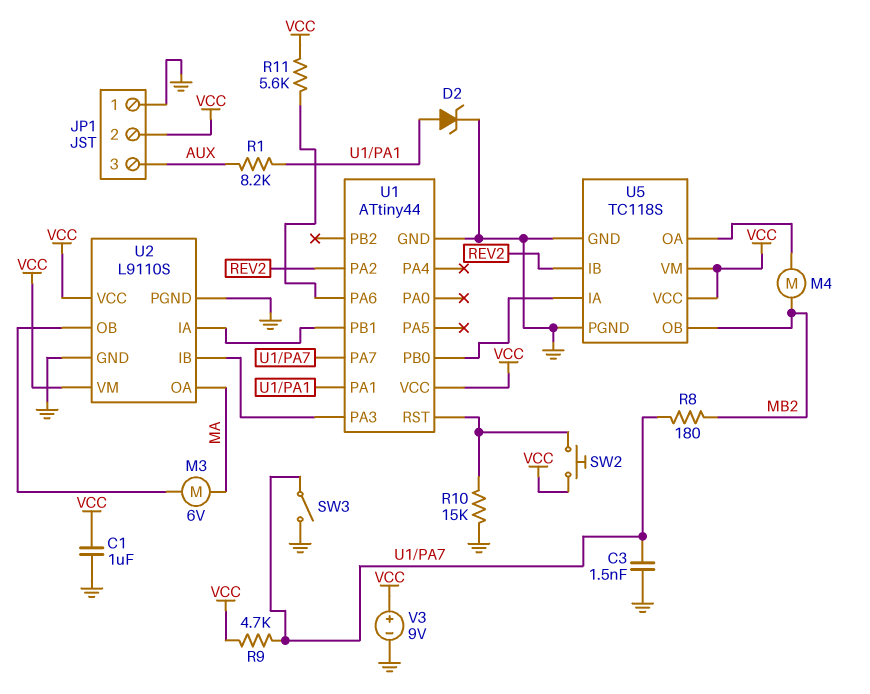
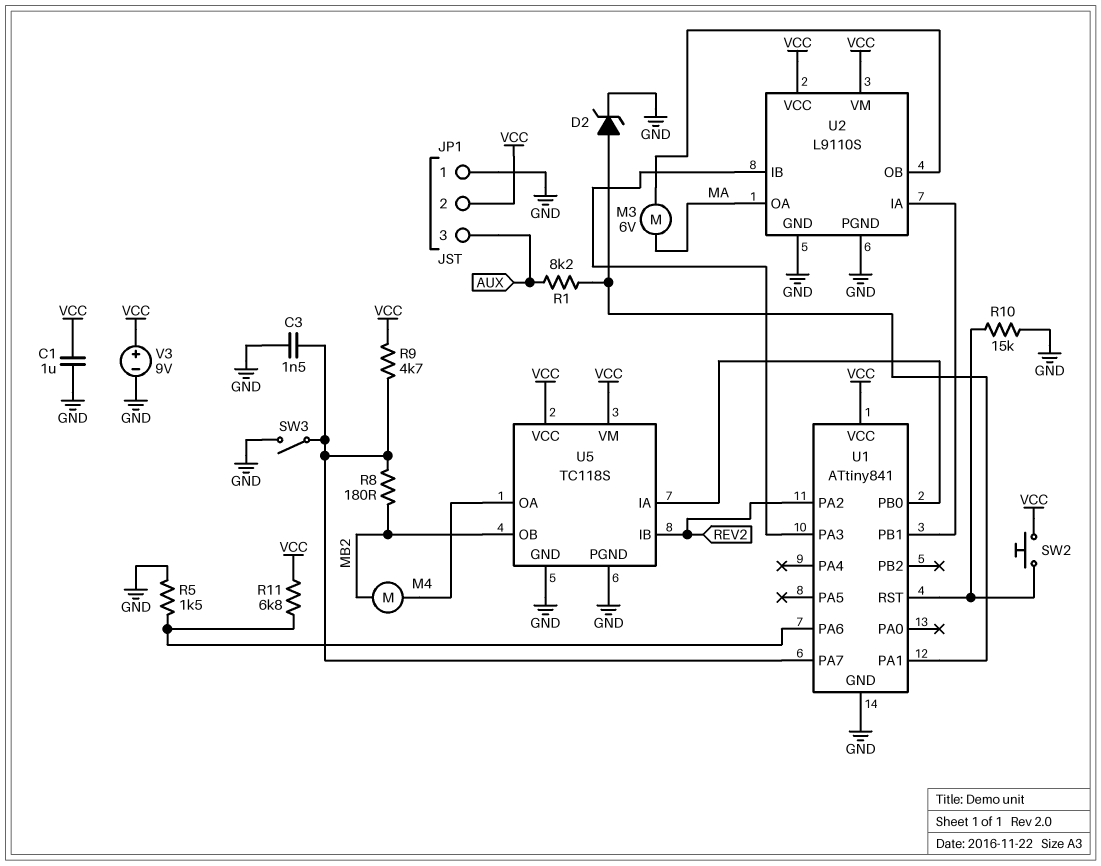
R5: none -> 1.5k (GND, U1/PA6)
R11: 5.6k (U1/PA6, VCC) -> 6.8k (U1/PA6, VCC)
U1: ATtiny44 -> ATtiny841

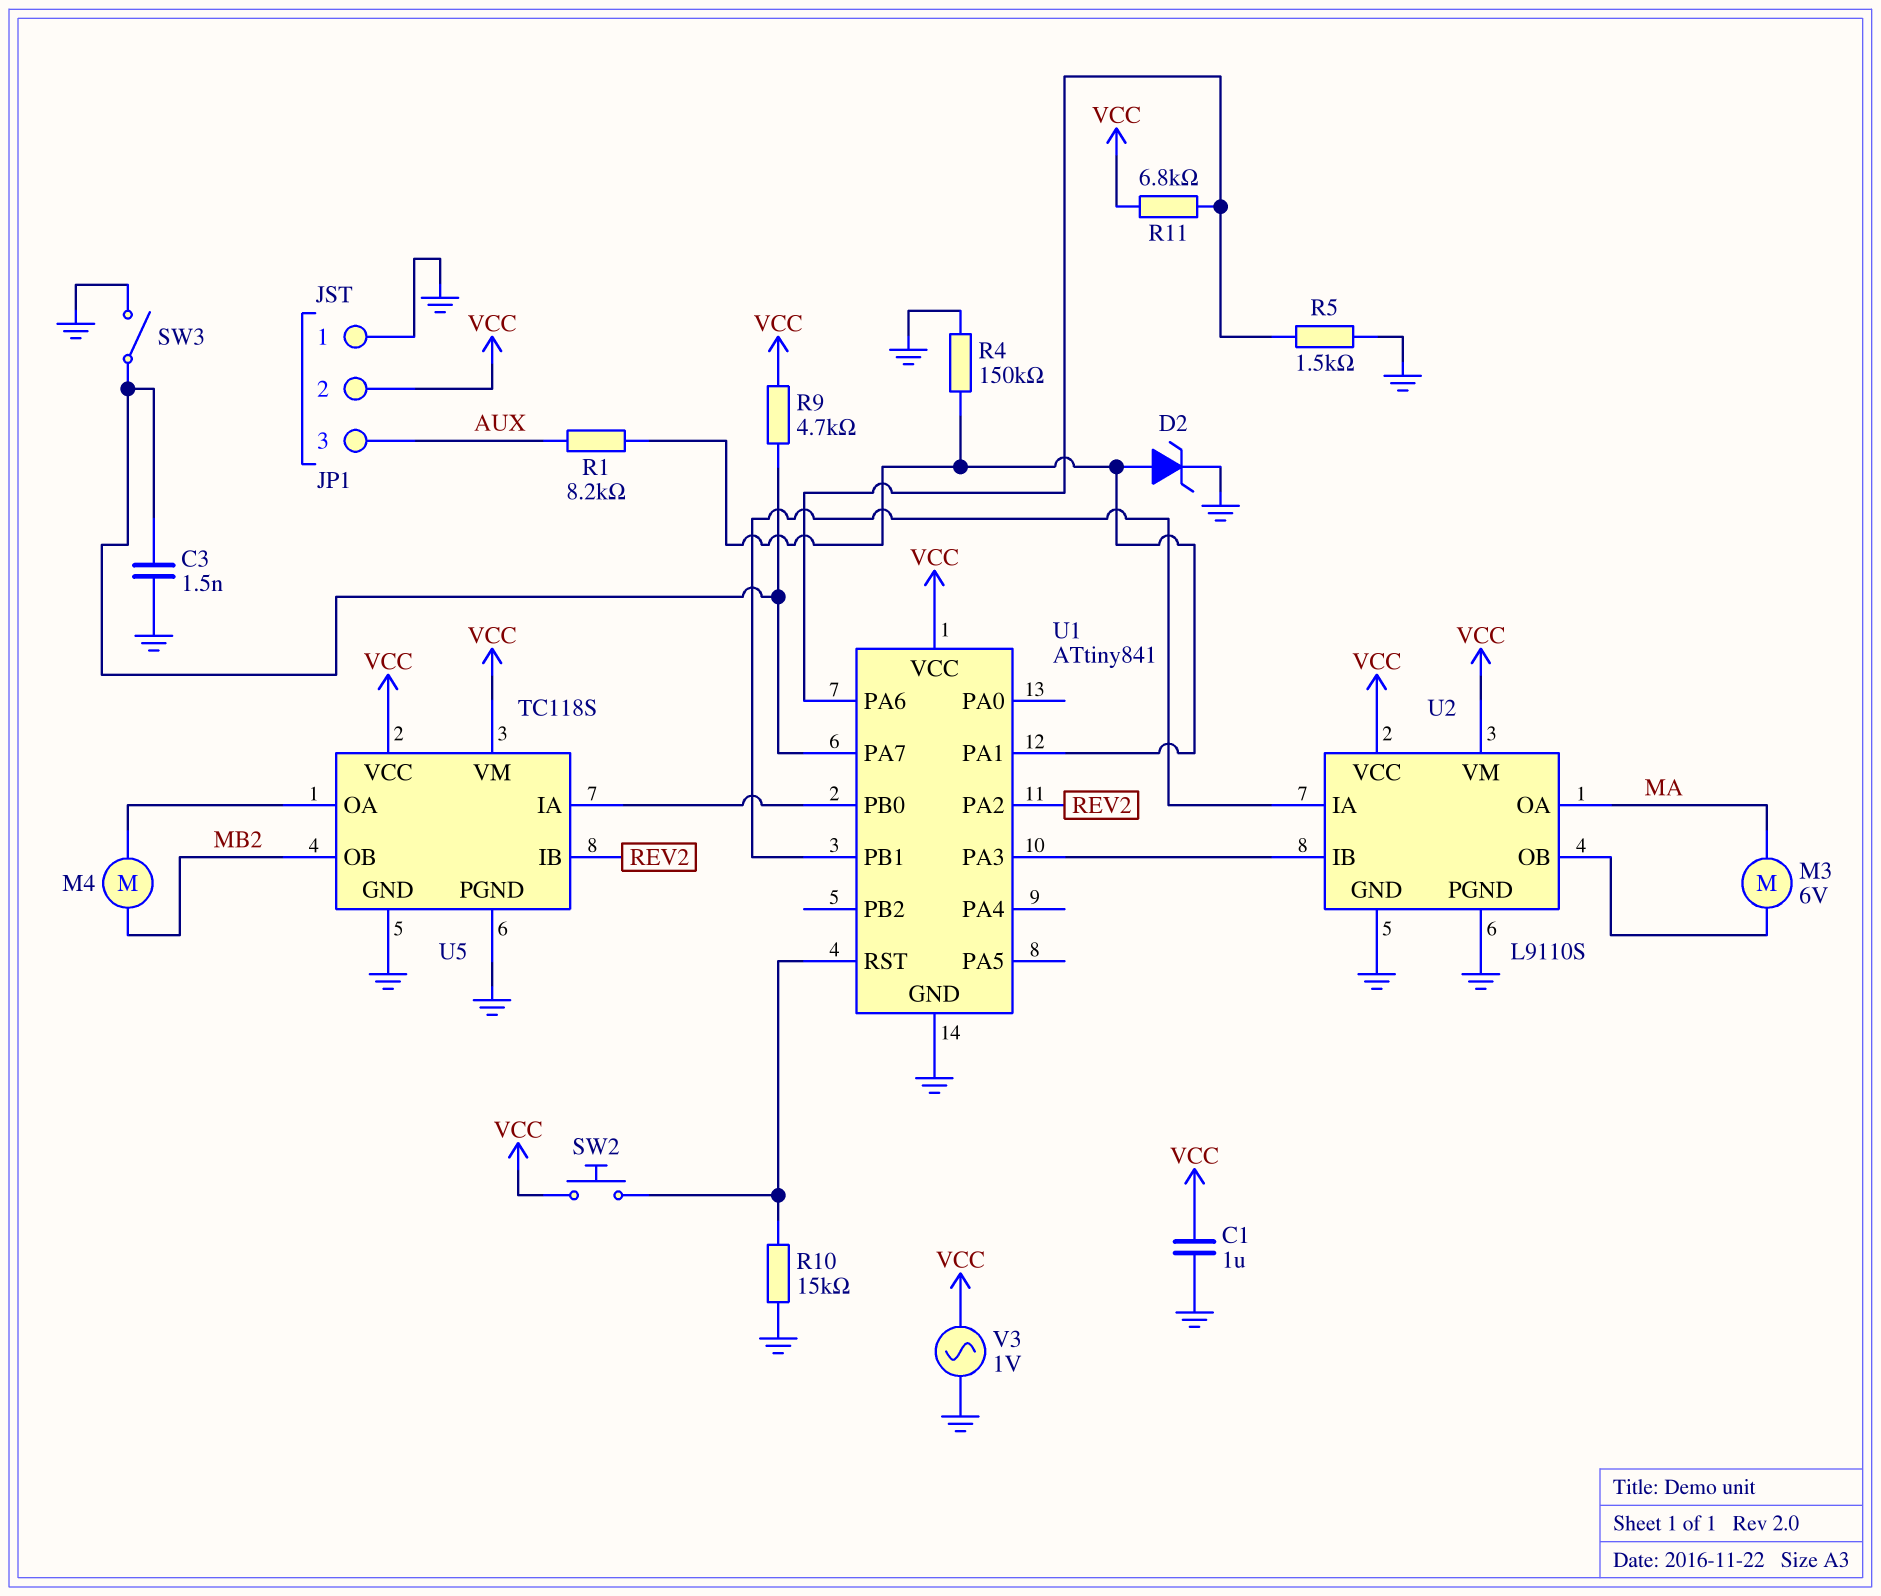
R4: none -> 150k (GND, U1/PA1)
R8: 180 (MB2, U1/PA7) -> none
V3: 9V (plus VCC, minus GND) -> AC 1V (GND, VCC)

